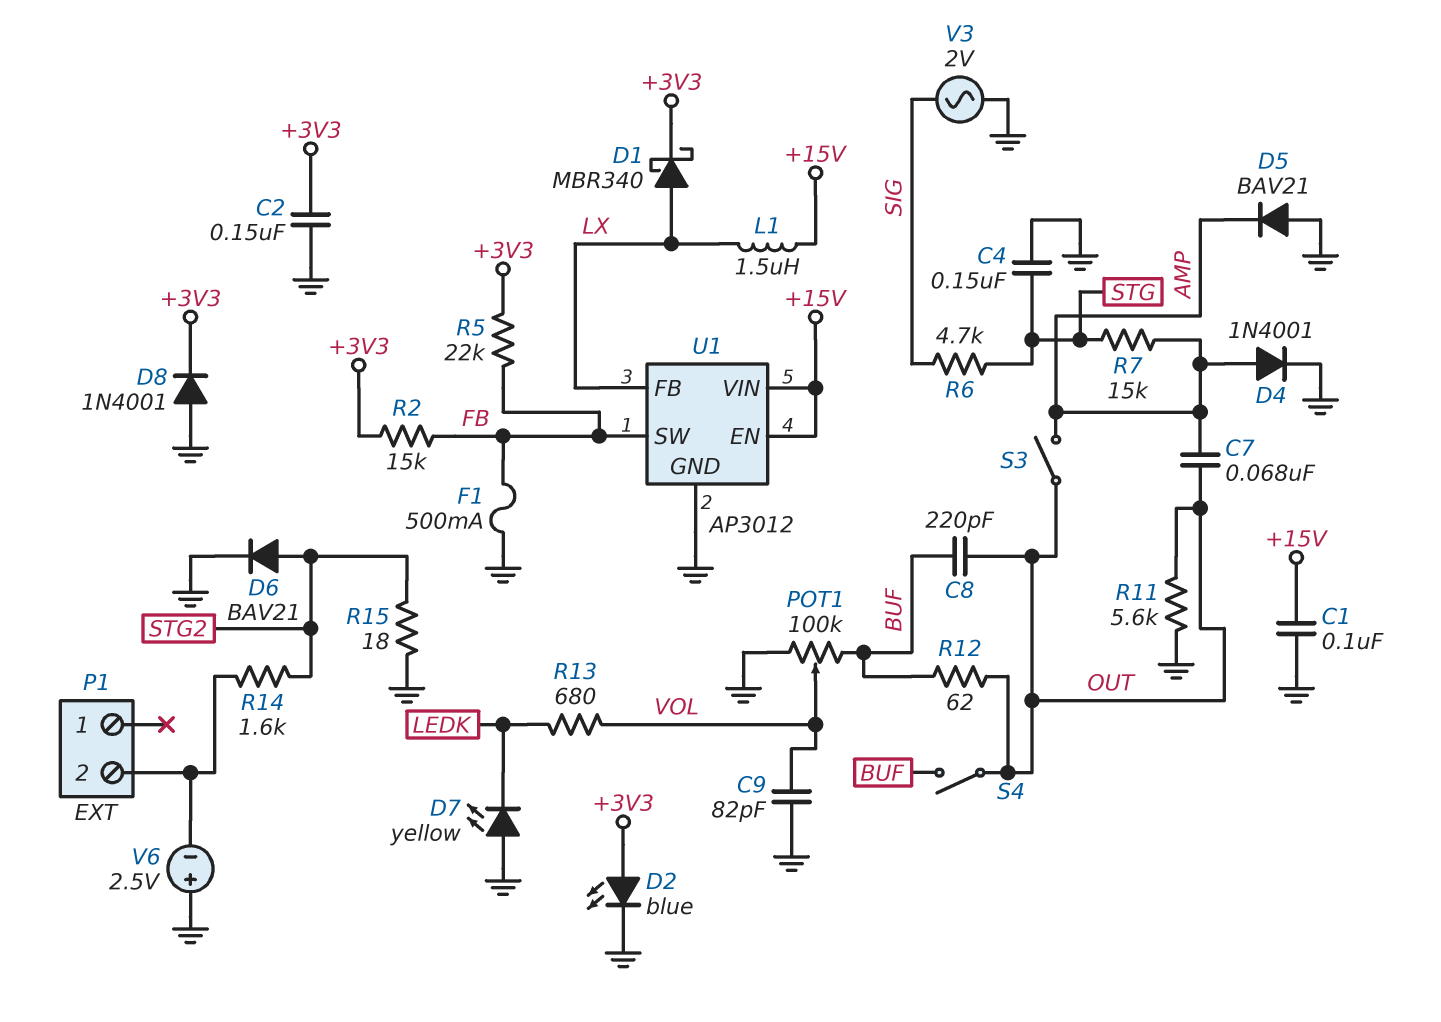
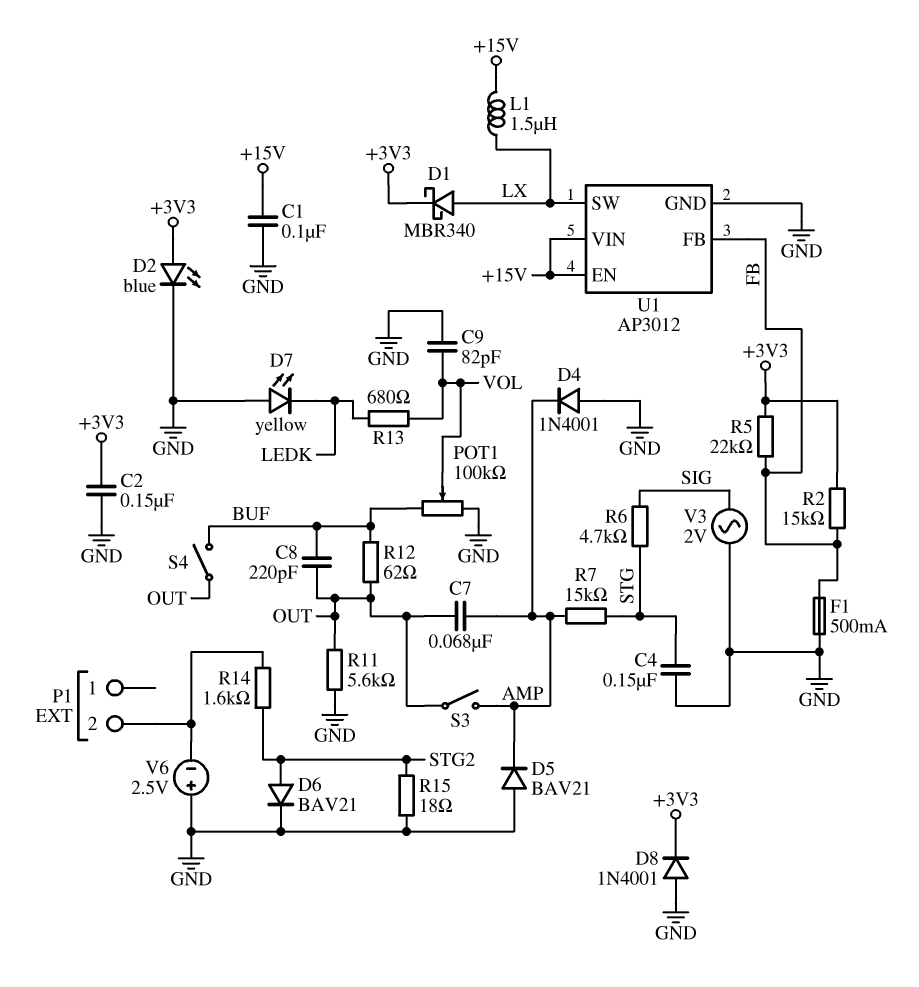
D4: diode 1N4001 (A AMP, K GND) -> diode 1N4001 (A GND, K AMP)
U1 pin FB: LX -> FB
U1 pin SW: FB -> LX

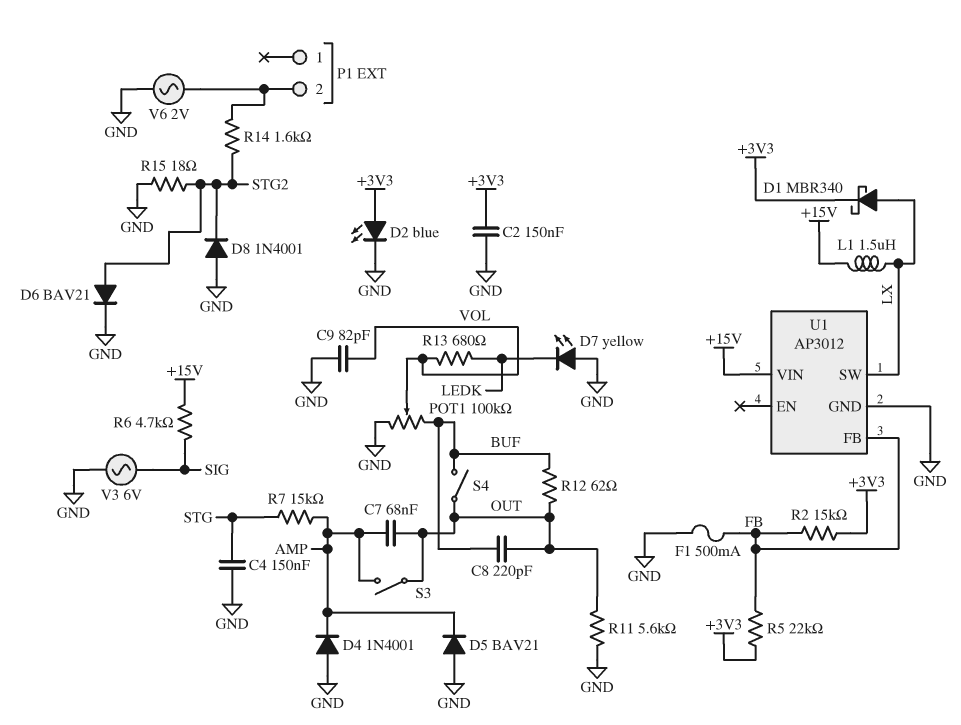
C1: 100nF (+15V, GND) -> none
D8: diode 1N4001 (A GND, K +3V3) -> diode 1N4001 (A GND, K STG2)
R6: 4.7k (SIG, STG) -> 4.7k (+15V, SIG)
U1 pin EN: +15V -> none
V3: AC 2V (GND, SIG) -> AC 6V (GND, SIG)
V6: 2.5V (plus GND, minus P1/2) -> AC 2V (GND, P1/2)

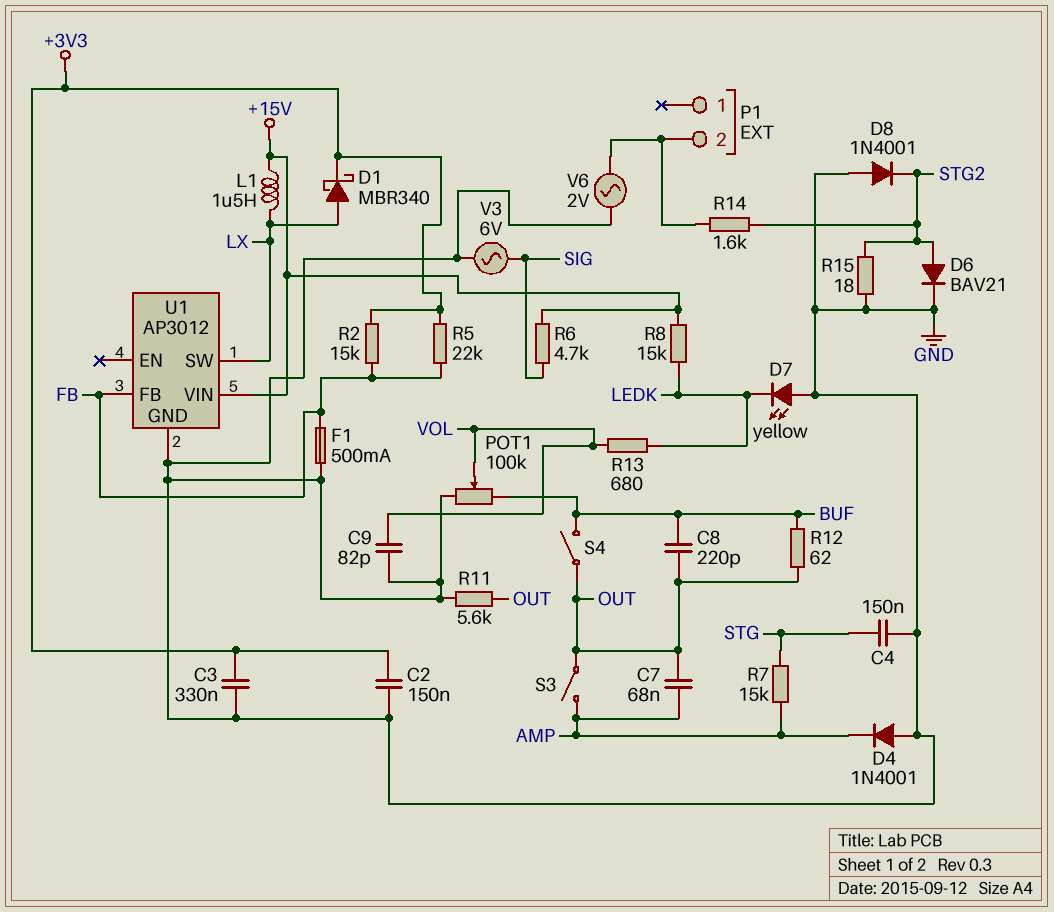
C3: none -> 330nF (+3V3, GND)
D2: LED blue (A +3V3, K GND) -> none
D5: diode BAV21 (A GND, K AMP) -> none
R8: none -> 15k (+15V, LEDK)

